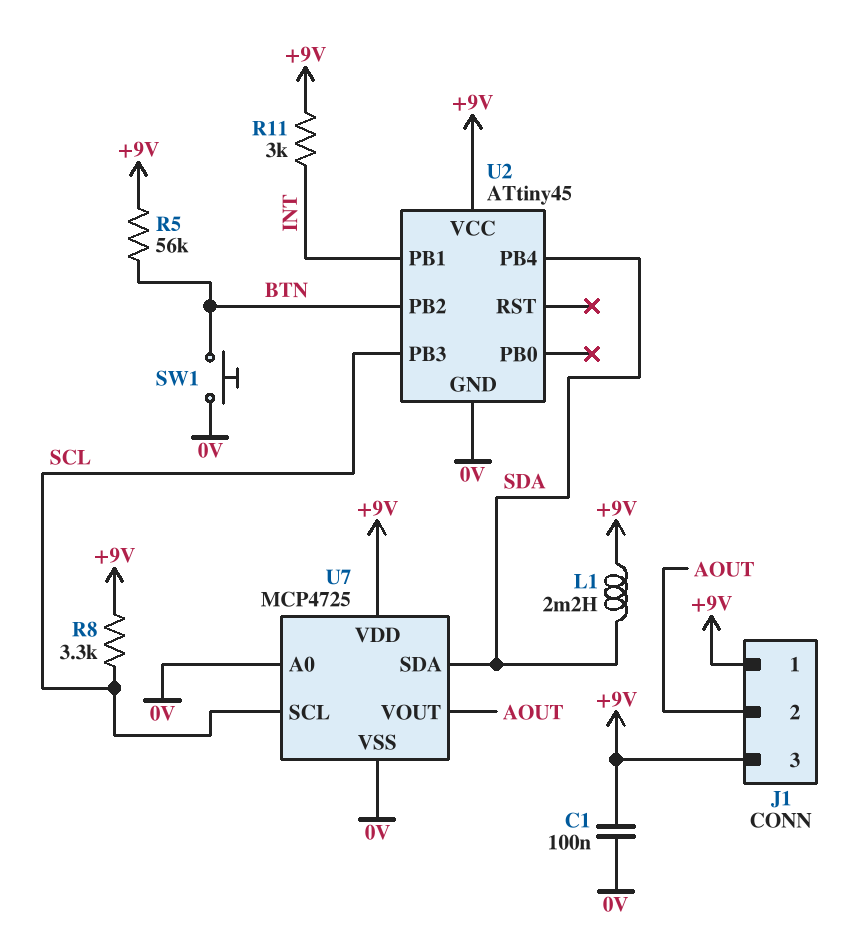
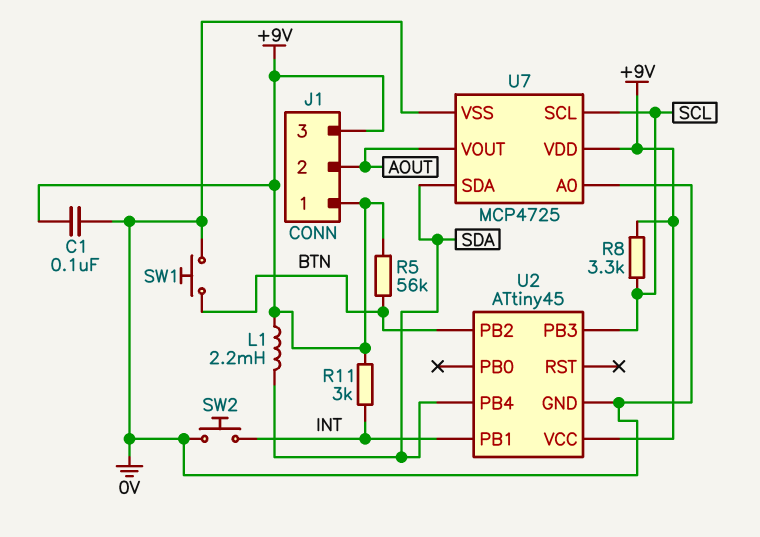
SW2: none -> button (0V, INT)

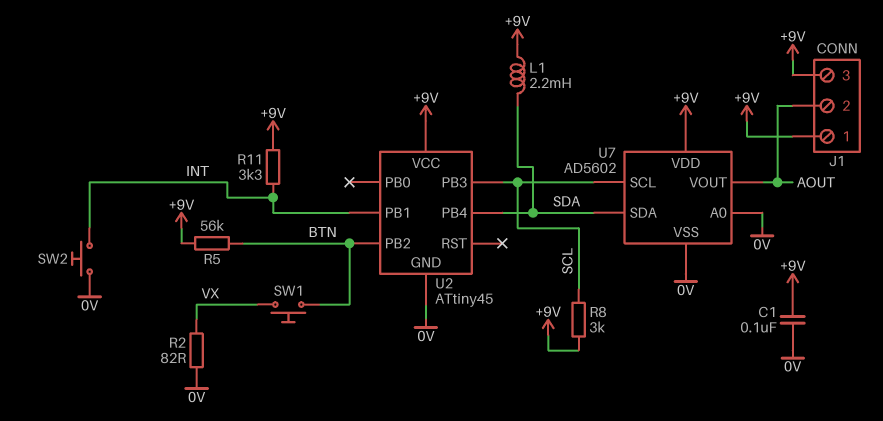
R2: none -> 82 (0V, VX)
R8: 3.3k (+9V, SCL) -> 3k (+9V, SCL)
R11: 3k (+9V, INT) -> 3.3k (+9V, INT)
SW1: button (0V, BTN) -> button (BTN, VX)
U7: MCP4725 -> AD5602

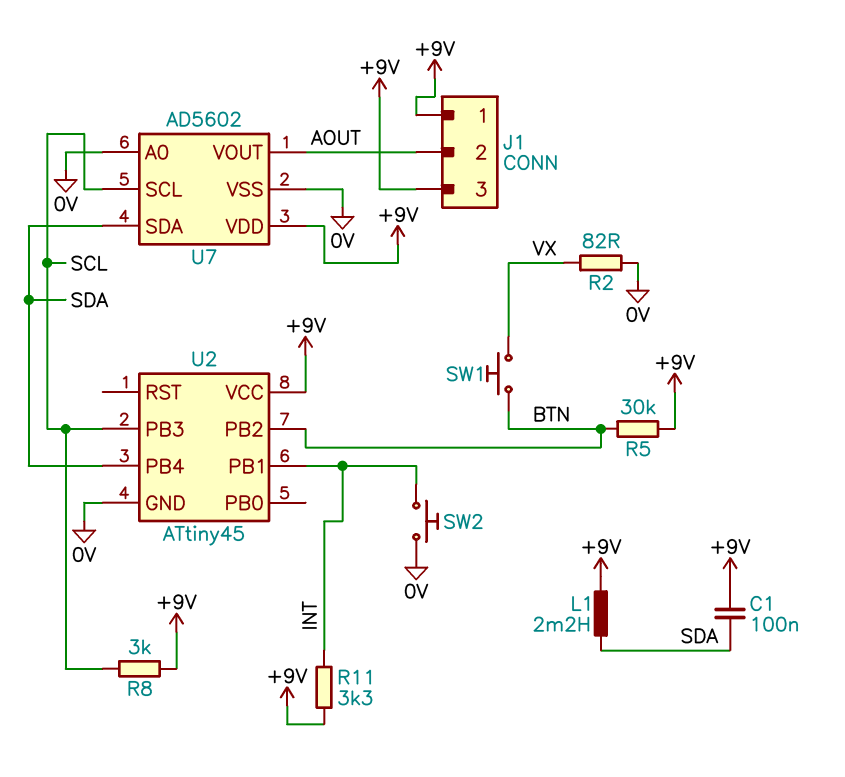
C1: 100nF (+9V, 0V) -> 100nF (+9V, SDA)
R5: 56k (+9V, BTN) -> 30k (+9V, BTN)

